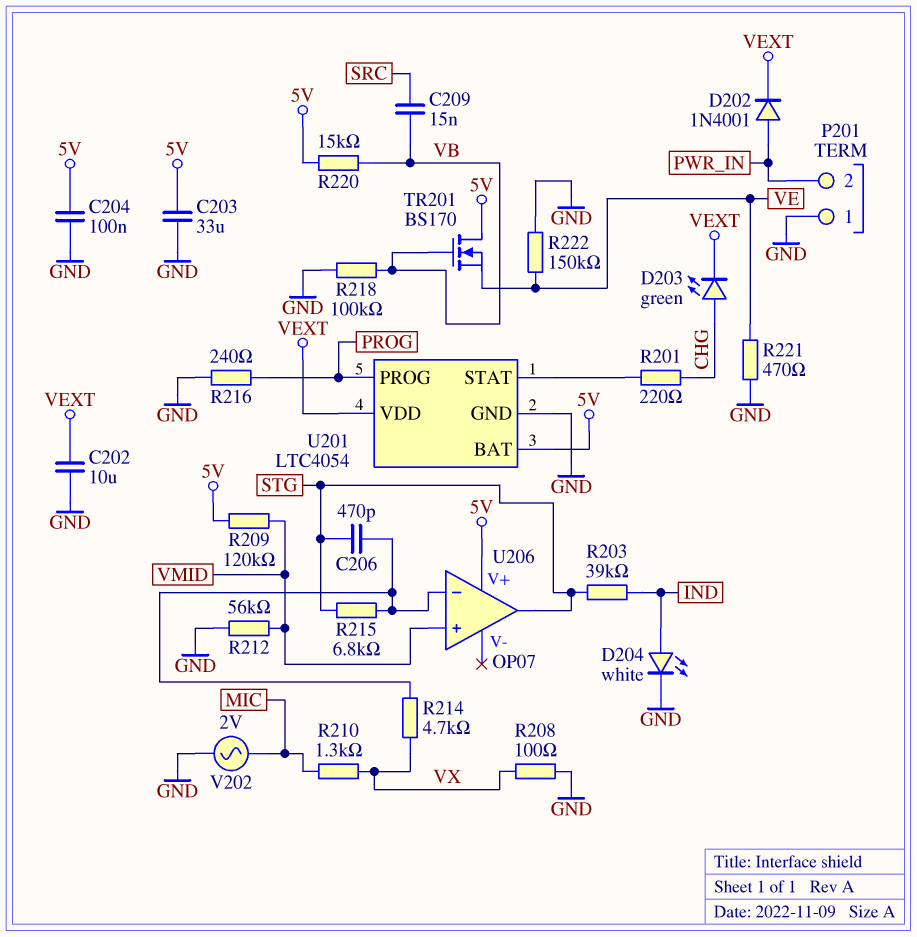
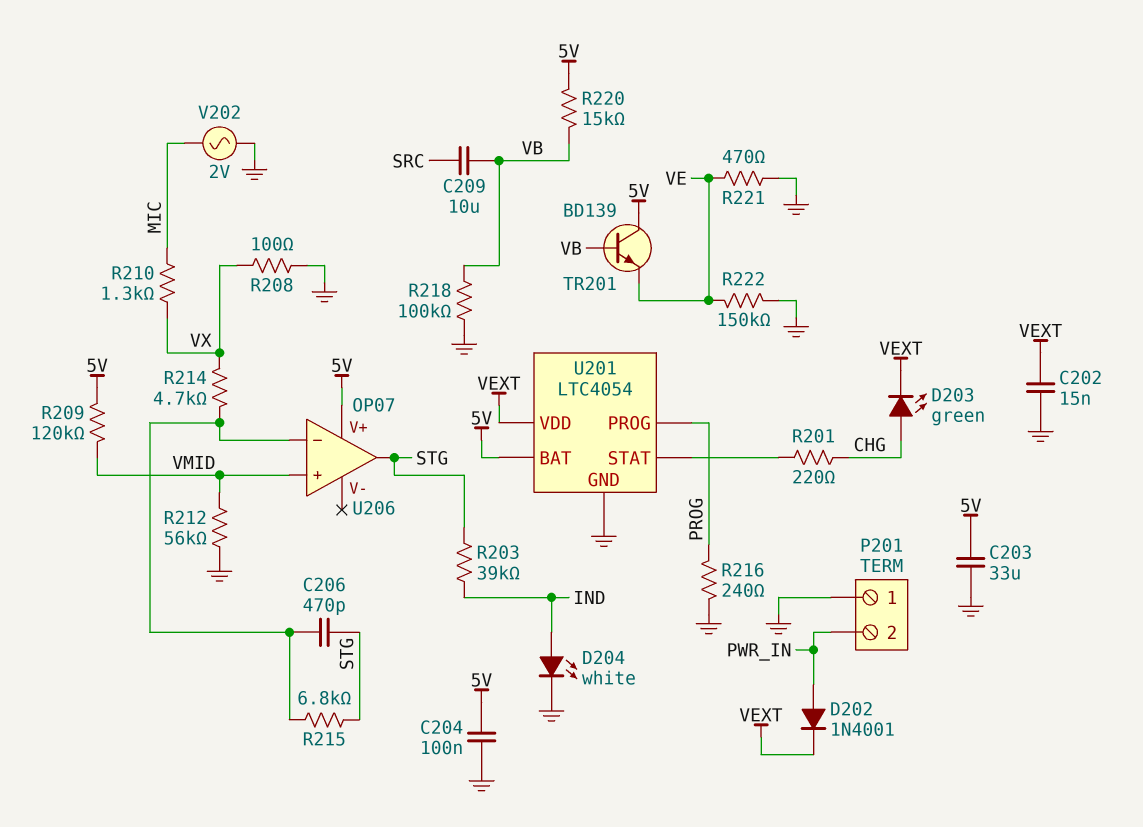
C202: 10uF (GND, VEXT) -> 15nF (GND, VEXT)
C209: 15nF (SRC, VB) -> 10uF (SRC, VB)
TR201: NMOS BS170 (G VB, D 5V, S VE) -> NPN BD139 (B VB, C 5V, E VE)

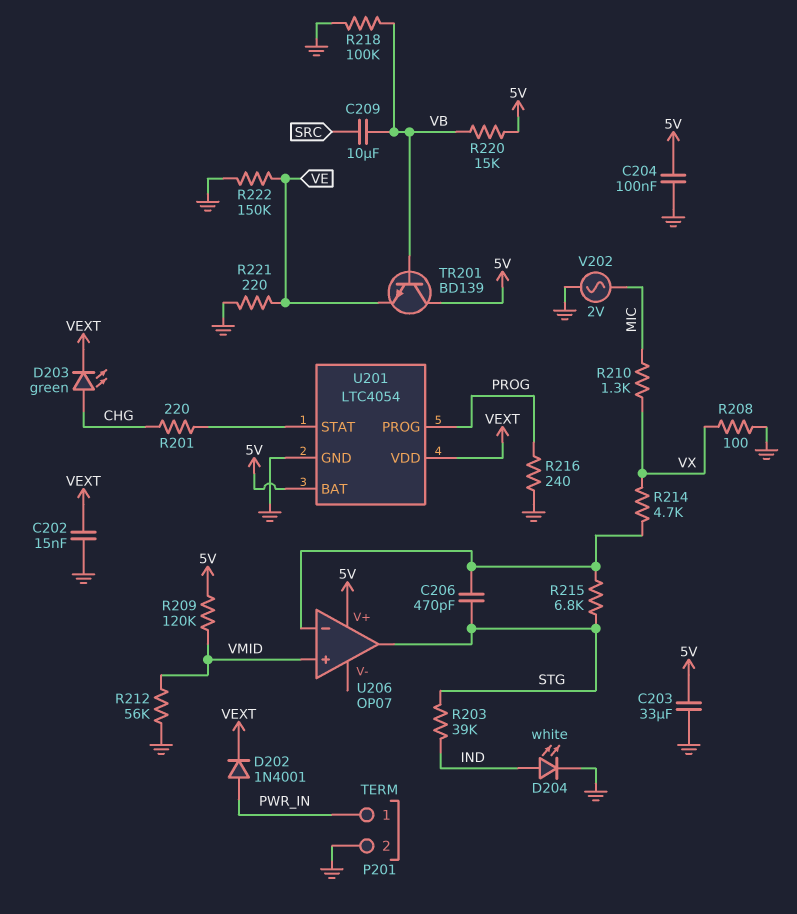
P201 pin 1: GND -> PWR_IN
P201 pin 2: PWR_IN -> GND
R221: 470 (GND, VE) -> 220 (GND, VE)

